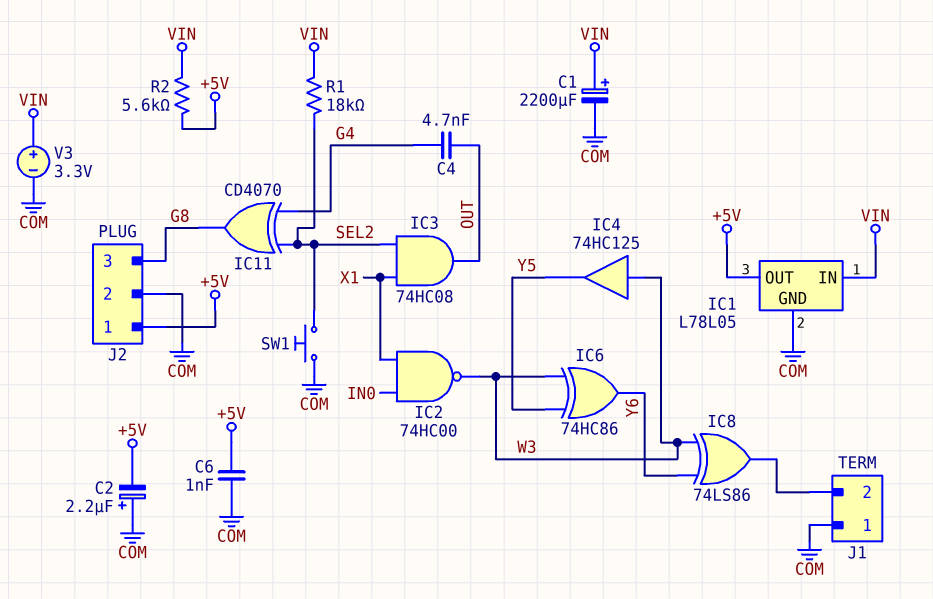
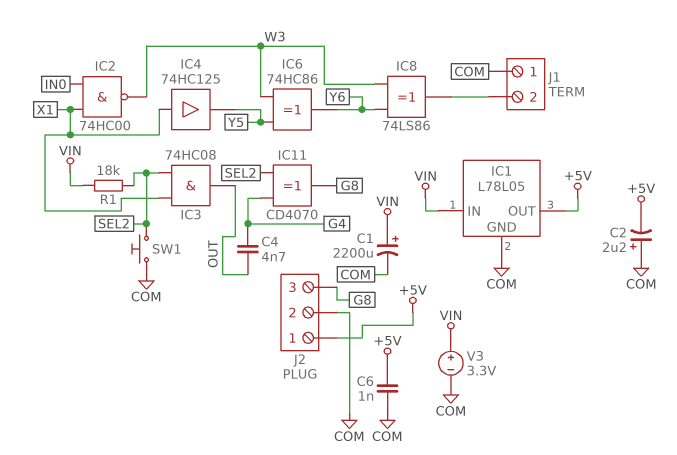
IC4: buffer 74HC125 (in W3, out Y5) -> buffer 74HC125 (in X1, out Y5)
R2: 5.6k (+5V, VIN) -> none

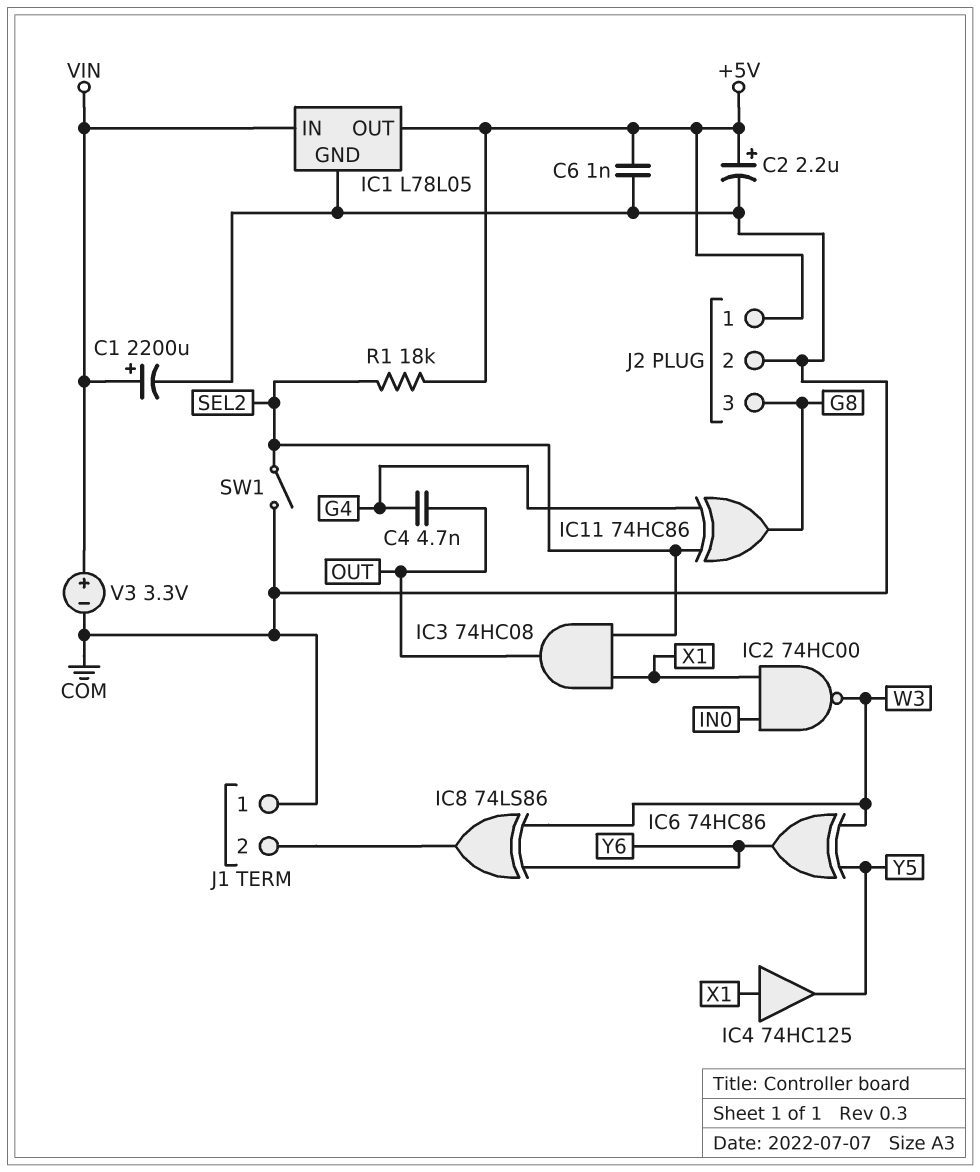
C2: 2.2uF (plus COM, minus +5V) -> 2.2uF (plus +5V, minus COM)
IC11: XOR CD4070 (in G4, in SEL2, out G8) -> XOR 74HC86 (in G4, in SEL2, out G8)
R1: 18k (SEL2, VIN) -> 18k (+5V, SEL2)
SW1: button (COM, SEL2) -> switch (COM, SEL2)

